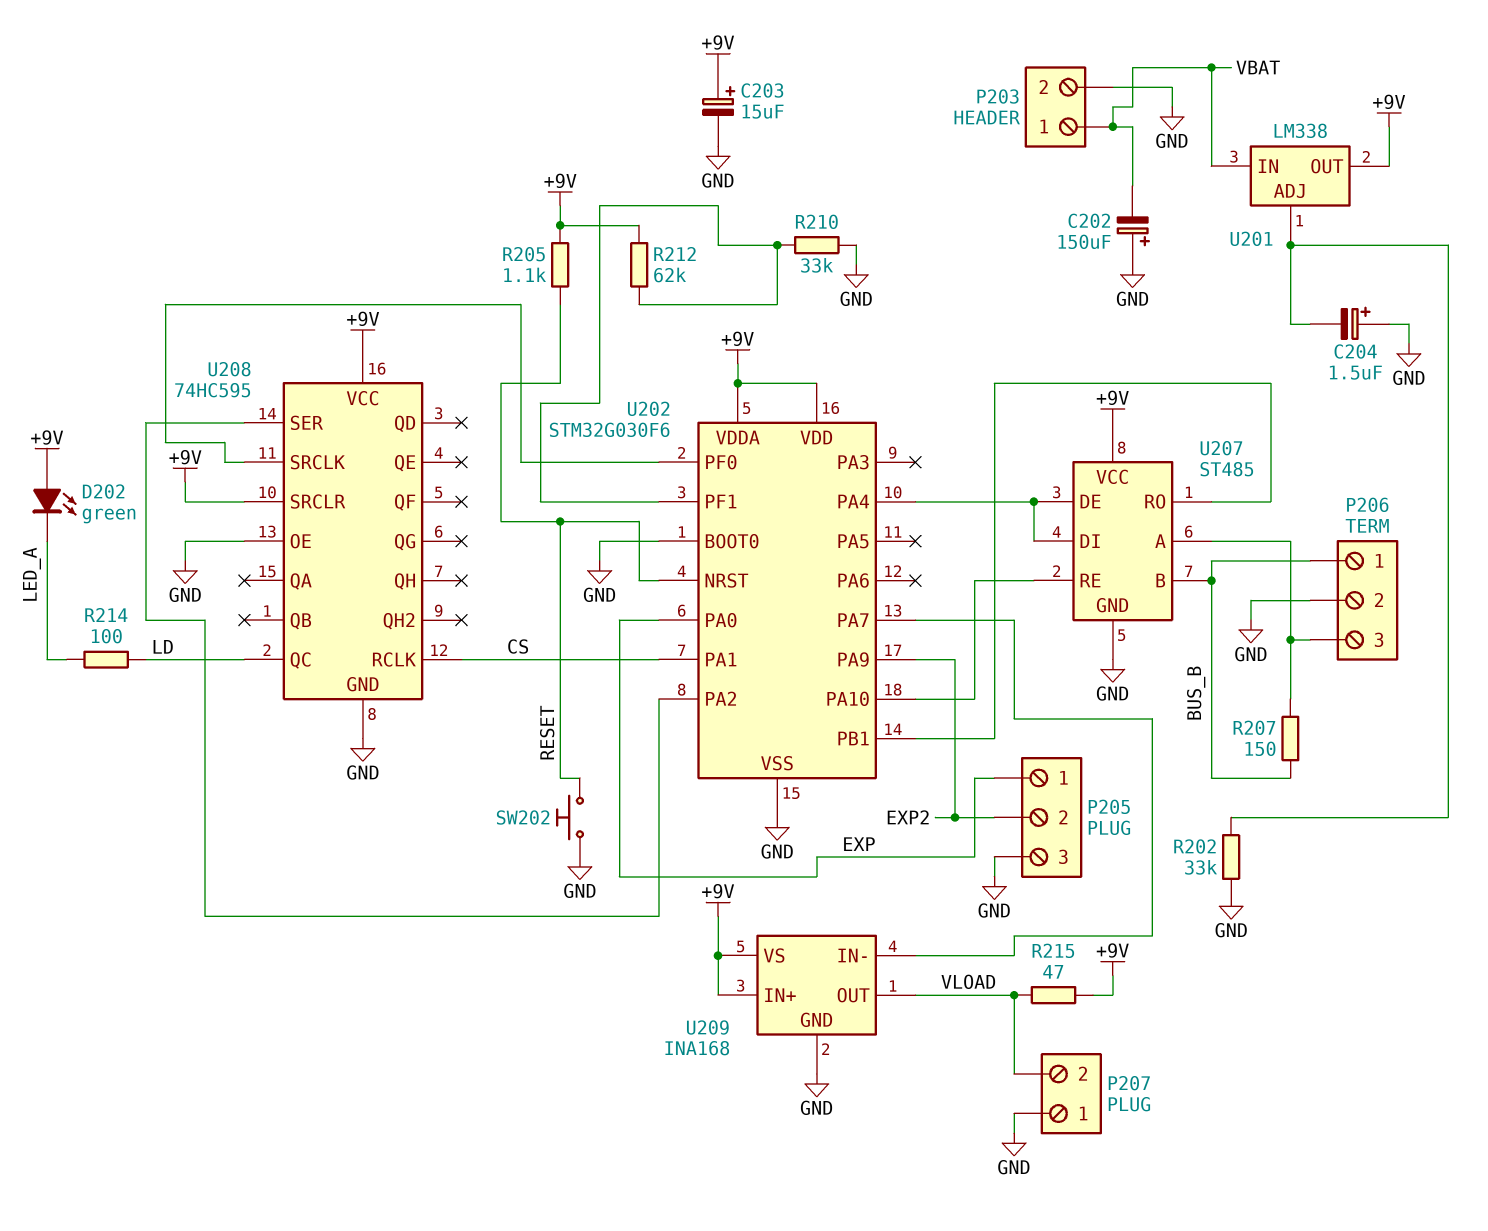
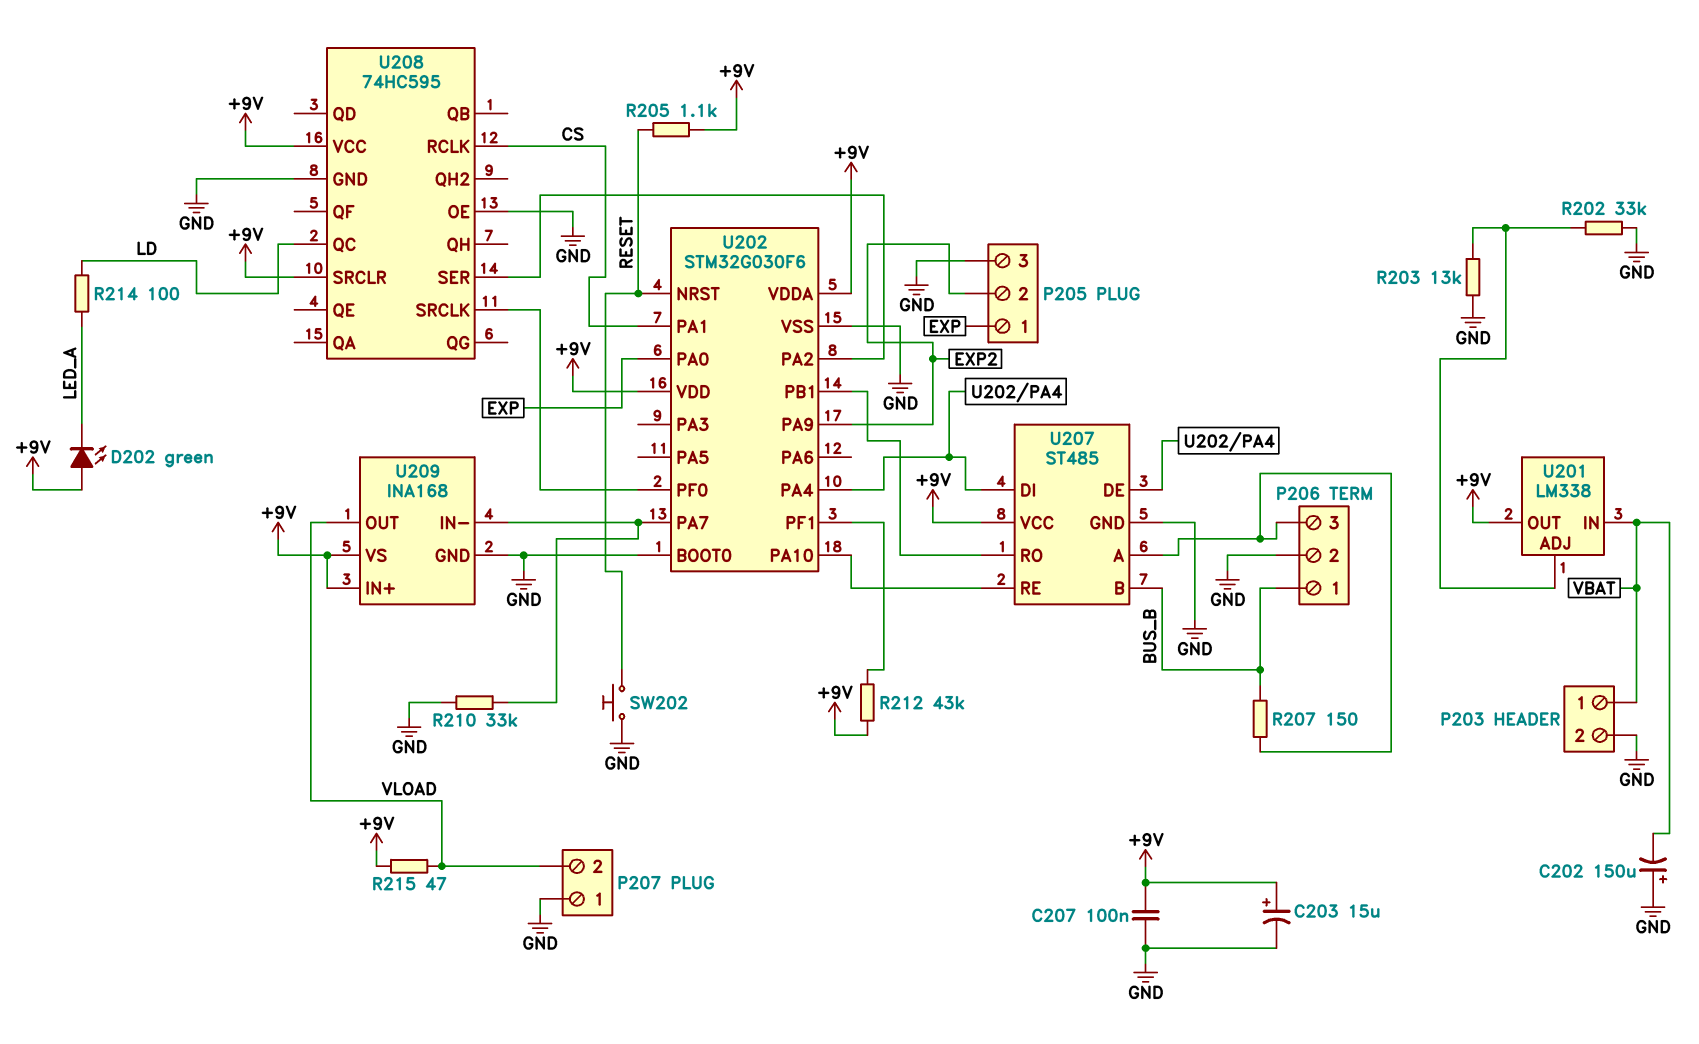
C204: 1.5uF (plus GND, minus U201/ADJ) -> none
C207: none -> 100nF (+9V, GND)
R203: none -> 13k (GND, U201/ADJ)
R210: 33k (GND, U202/PF1) -> 33k (GND, U202/PA7)
R212: 62k (+9V, U202/PF1) -> 43k (+9V, U202/PF1)

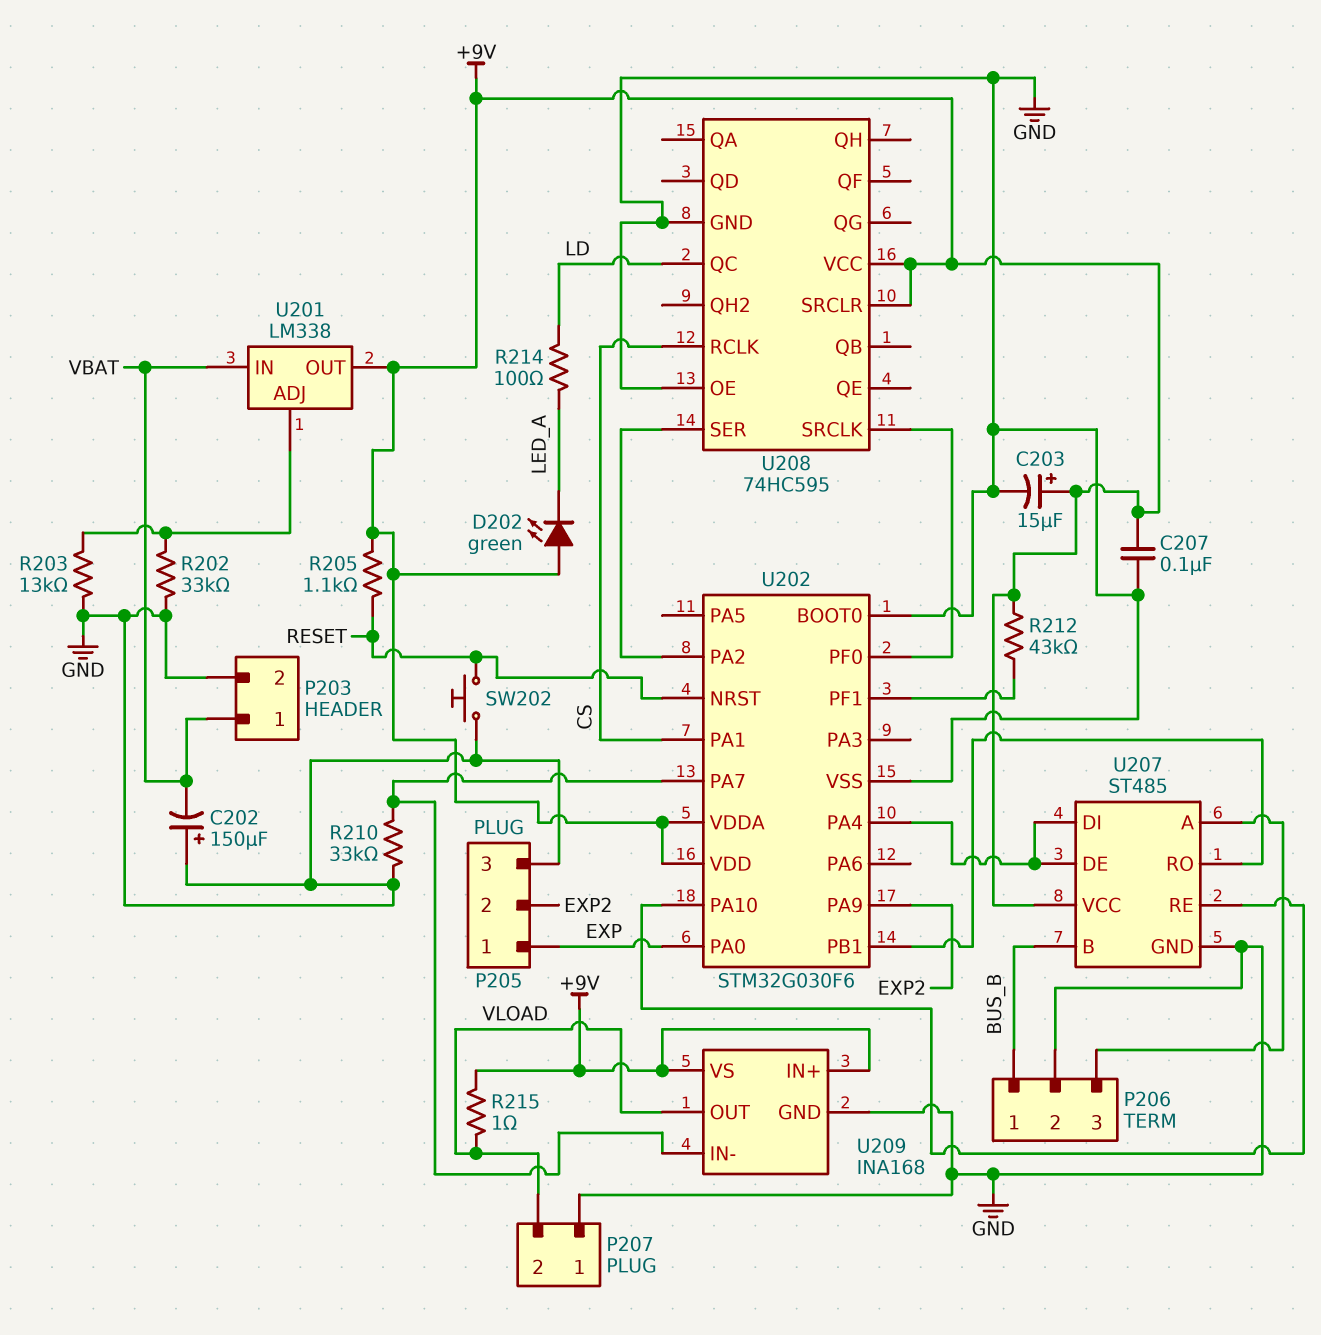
R207: 150 (BUS_B, P206/3) -> none
R215: 47 (+9V, VLOAD) -> 1 (+9V, VLOAD)

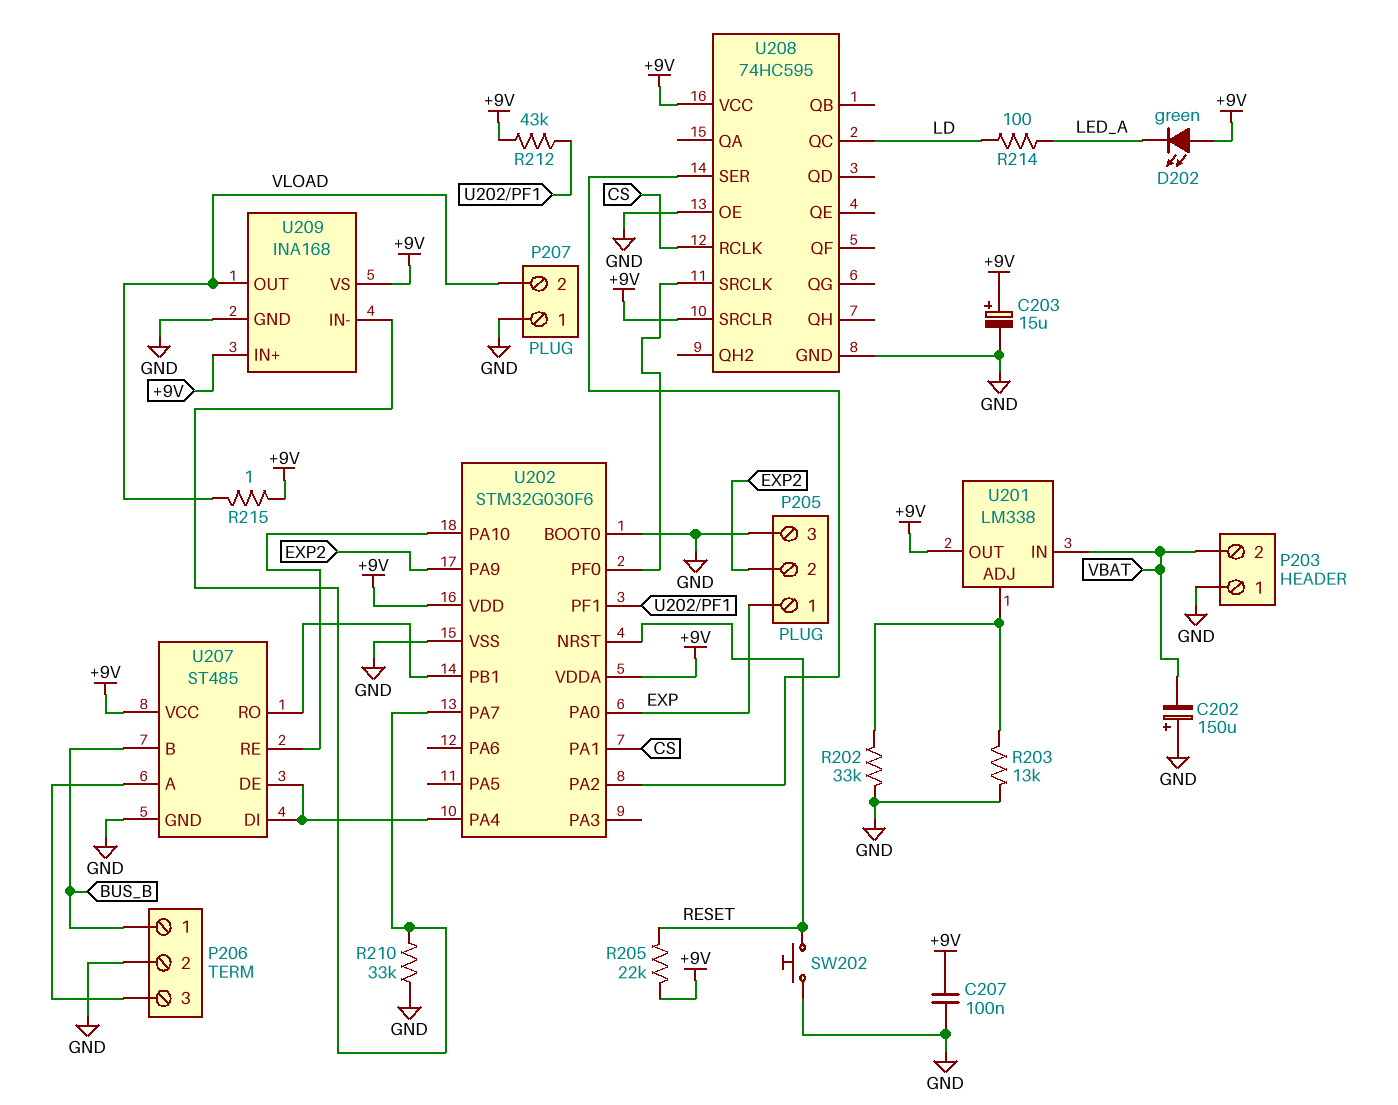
P203 pin 1: VBAT -> GND
P203 pin 2: GND -> VBAT
R205: 1.1k (+9V, RESET) -> 22k (+9V, RESET)

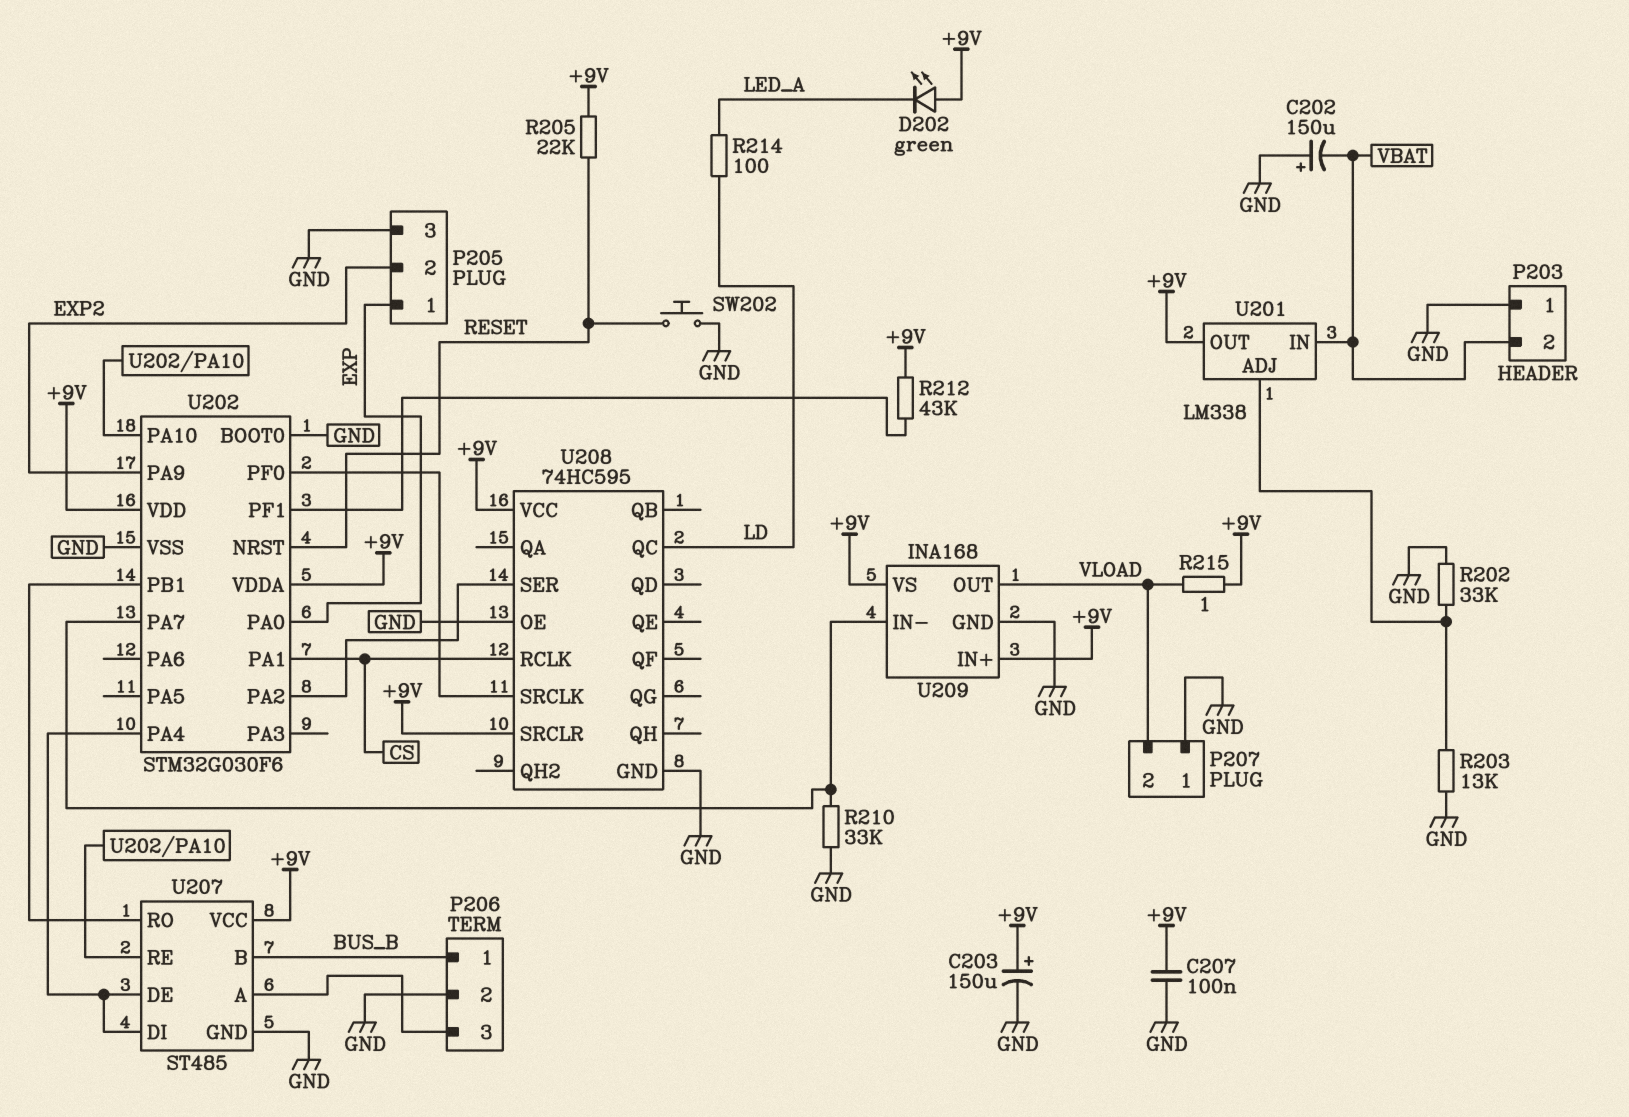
C203: 15uF (plus +9V, minus GND) -> 150uF (plus +9V, minus GND)

